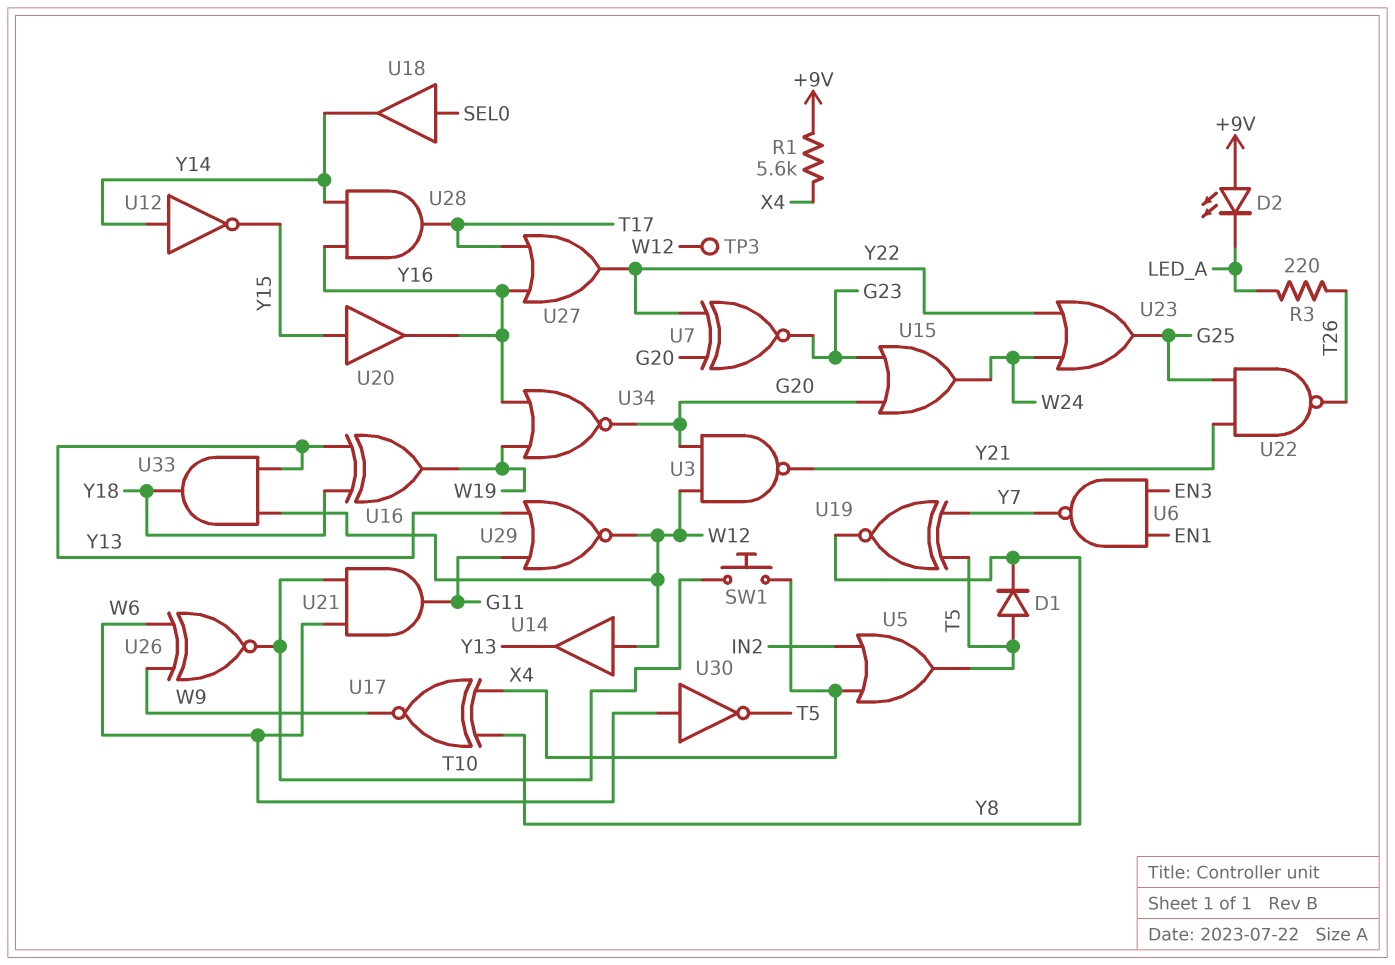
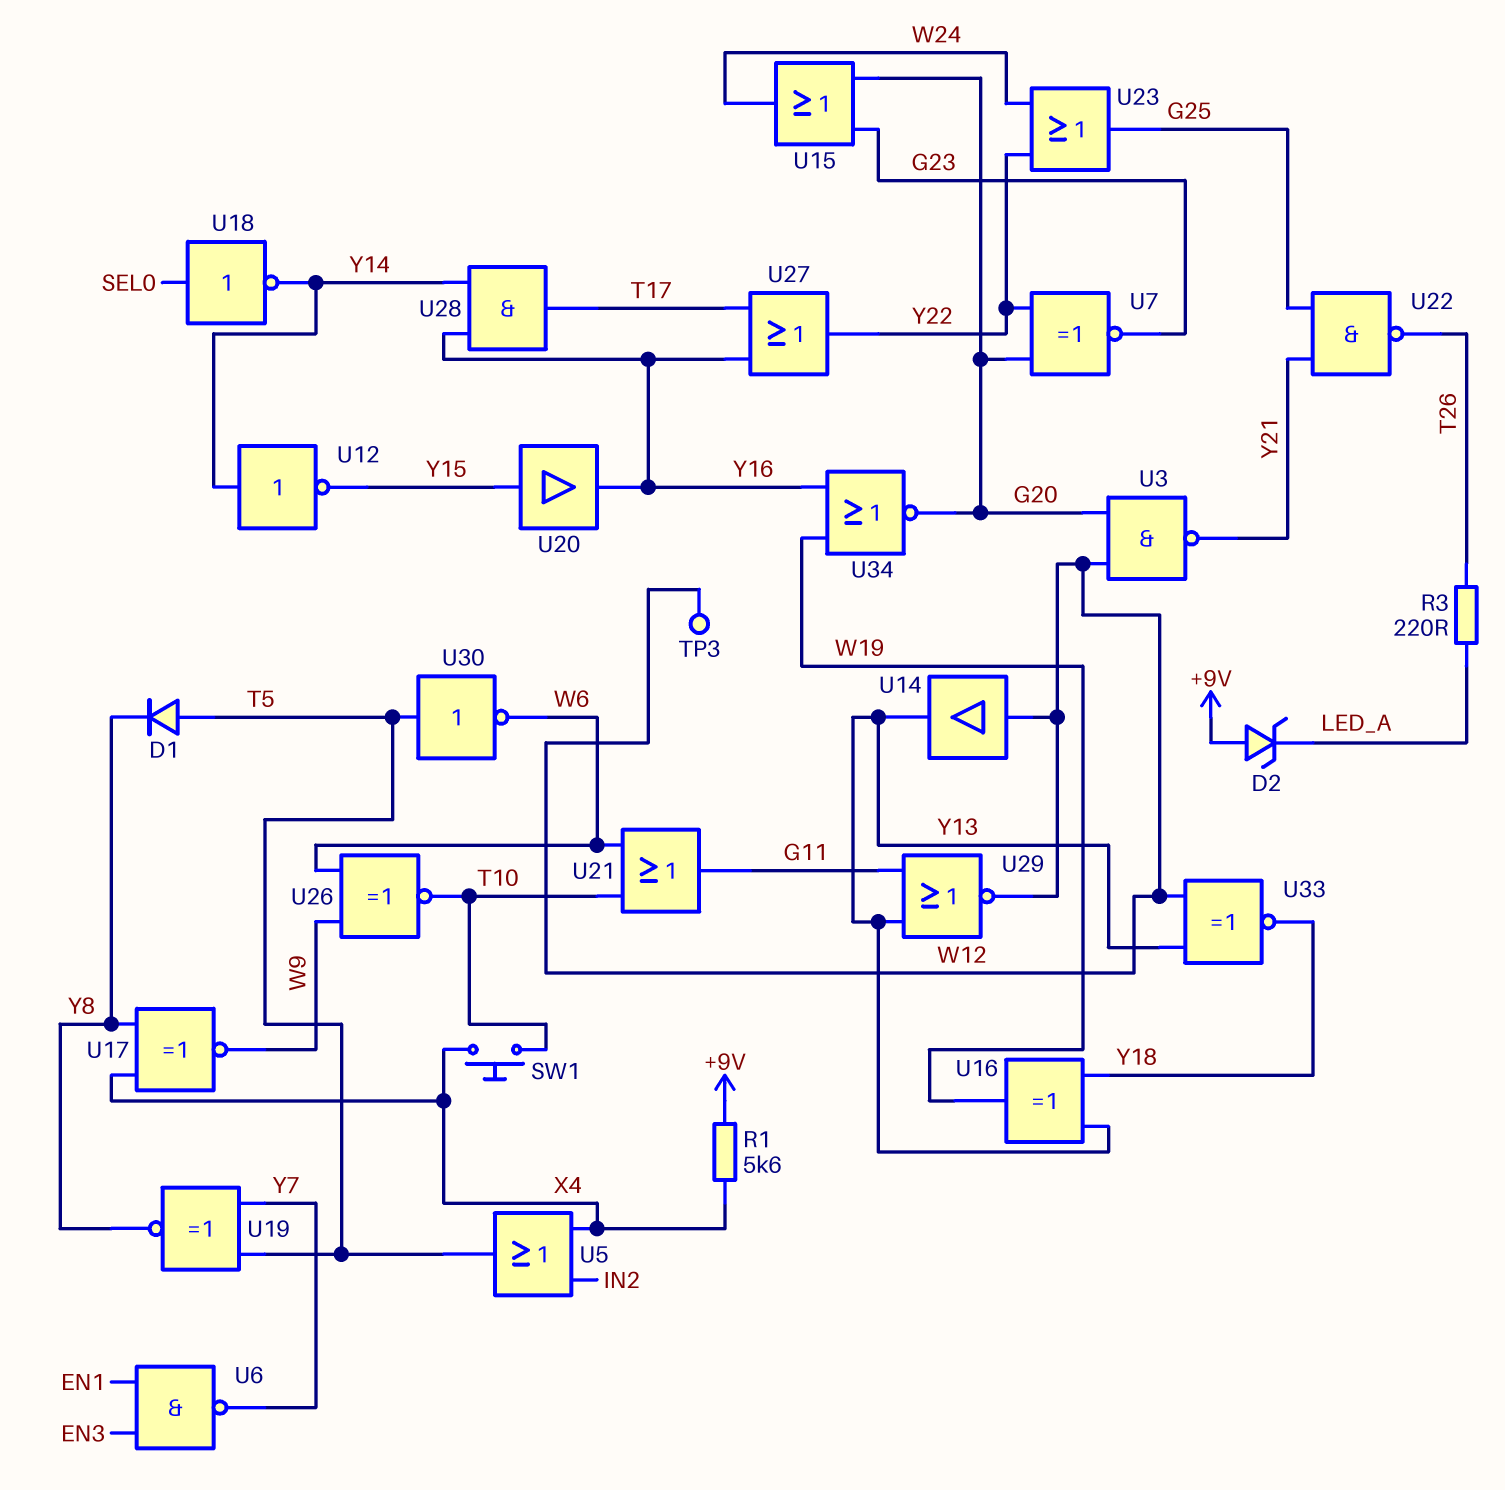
D2: LED (A +9V, K LED_A) -> zener (A +9V, K LED_A)
U18: buffer (in SEL0, out Y14) -> NOT (in SEL0, out Y14)
U21: AND (in T10, in W6, out G11) -> OR (in T10, in W6, out G11)
U30: NOT (in W6, out T5) -> NOT (in T5, out W6)
U33: AND (in W12, in Y13, out Y18) -> XNOR (in W12, in Y13, out Y18)

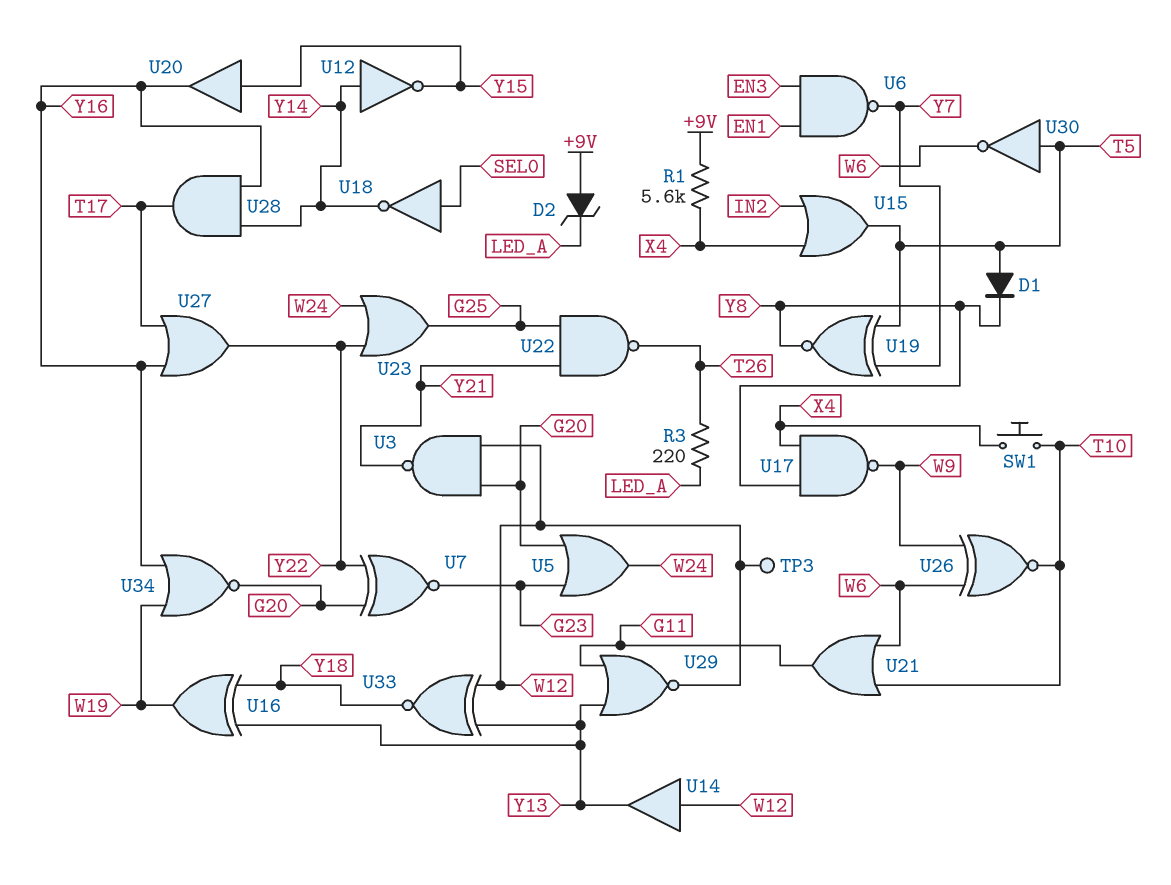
U5: OR (in IN2, in X4, out T5) -> OR (in G20, in G23, out W24)
U15: OR (in G20, in G23, out W24) -> OR (in IN2, in X4, out T5)
U17: XNOR (in X4, in Y8, out W9) -> NAND (in X4, in Y8, out W9)

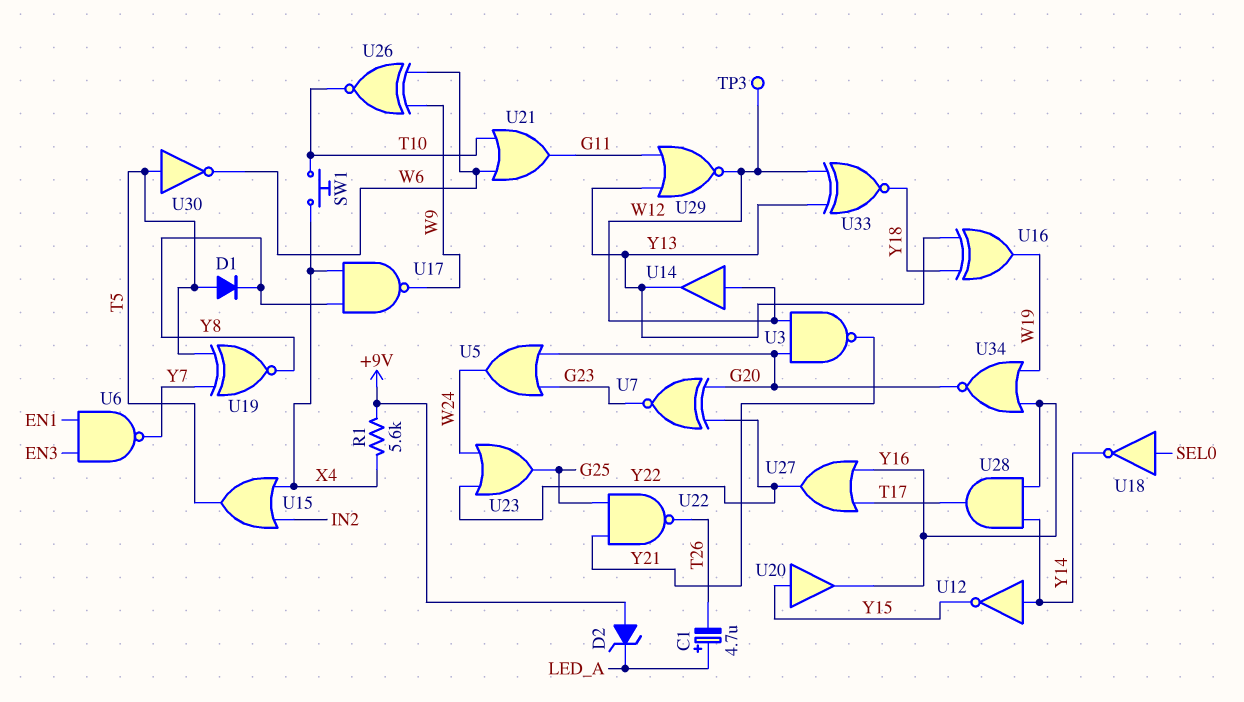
C1: none -> 4.7uF (plus LED_A, minus T26)
R3: 220 (LED_A, T26) -> none

